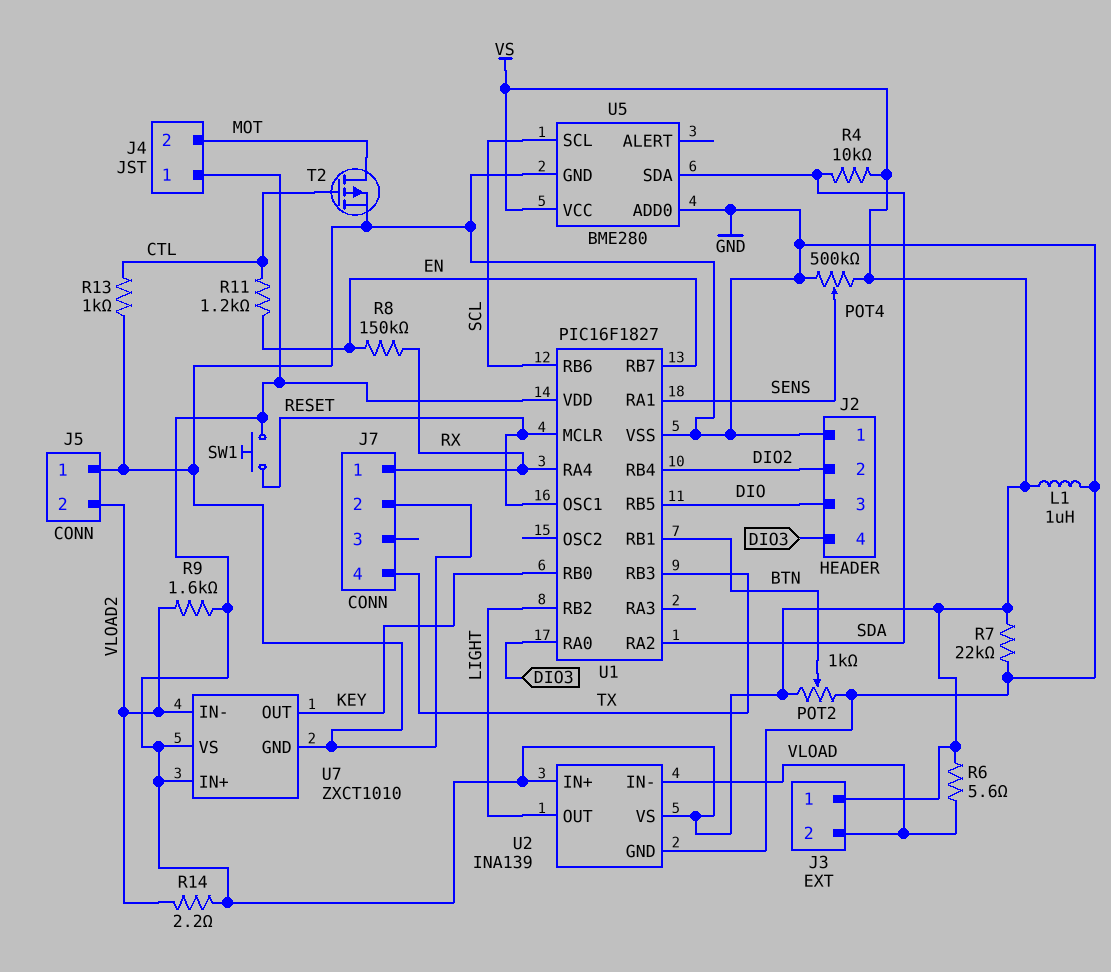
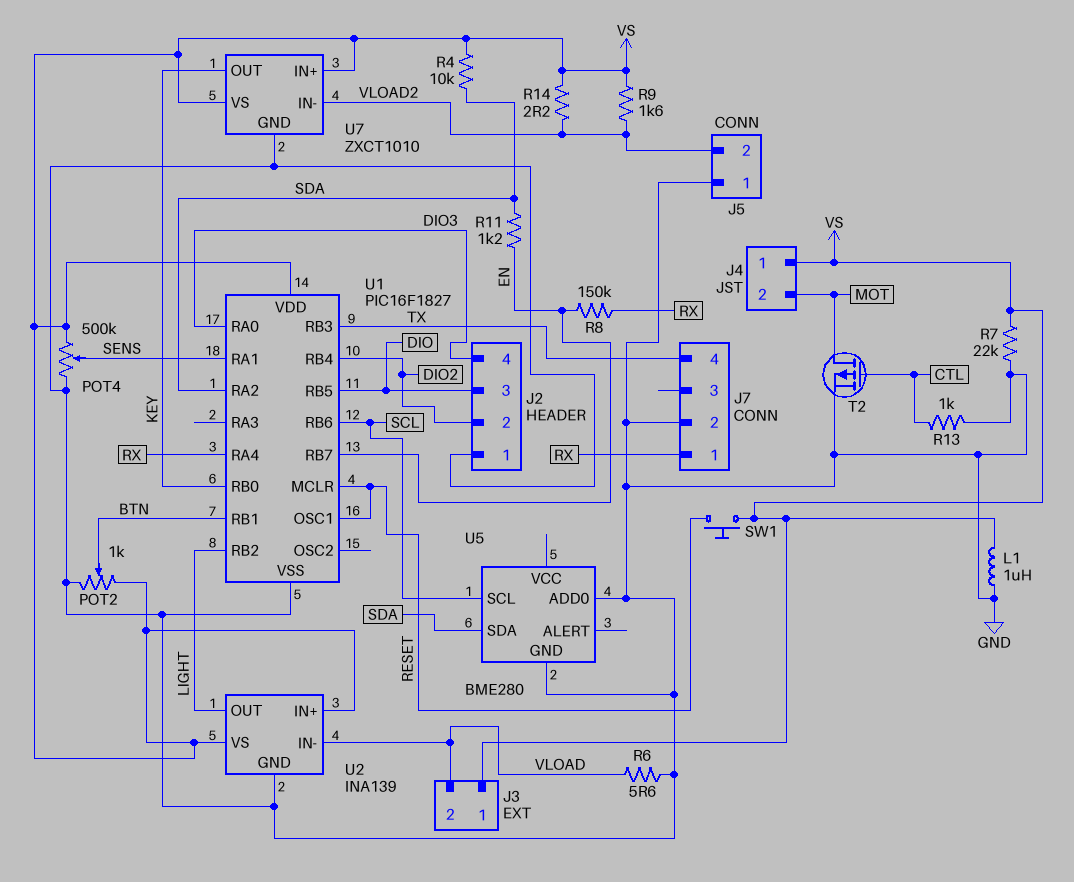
R6: 5.6 (VLOAD, VS) -> 5.6 (GND, VLOAD)
R11: 1.2k (CTL, EN) -> 1.2k (EN, SDA)
U5 pin VCC: VS -> none

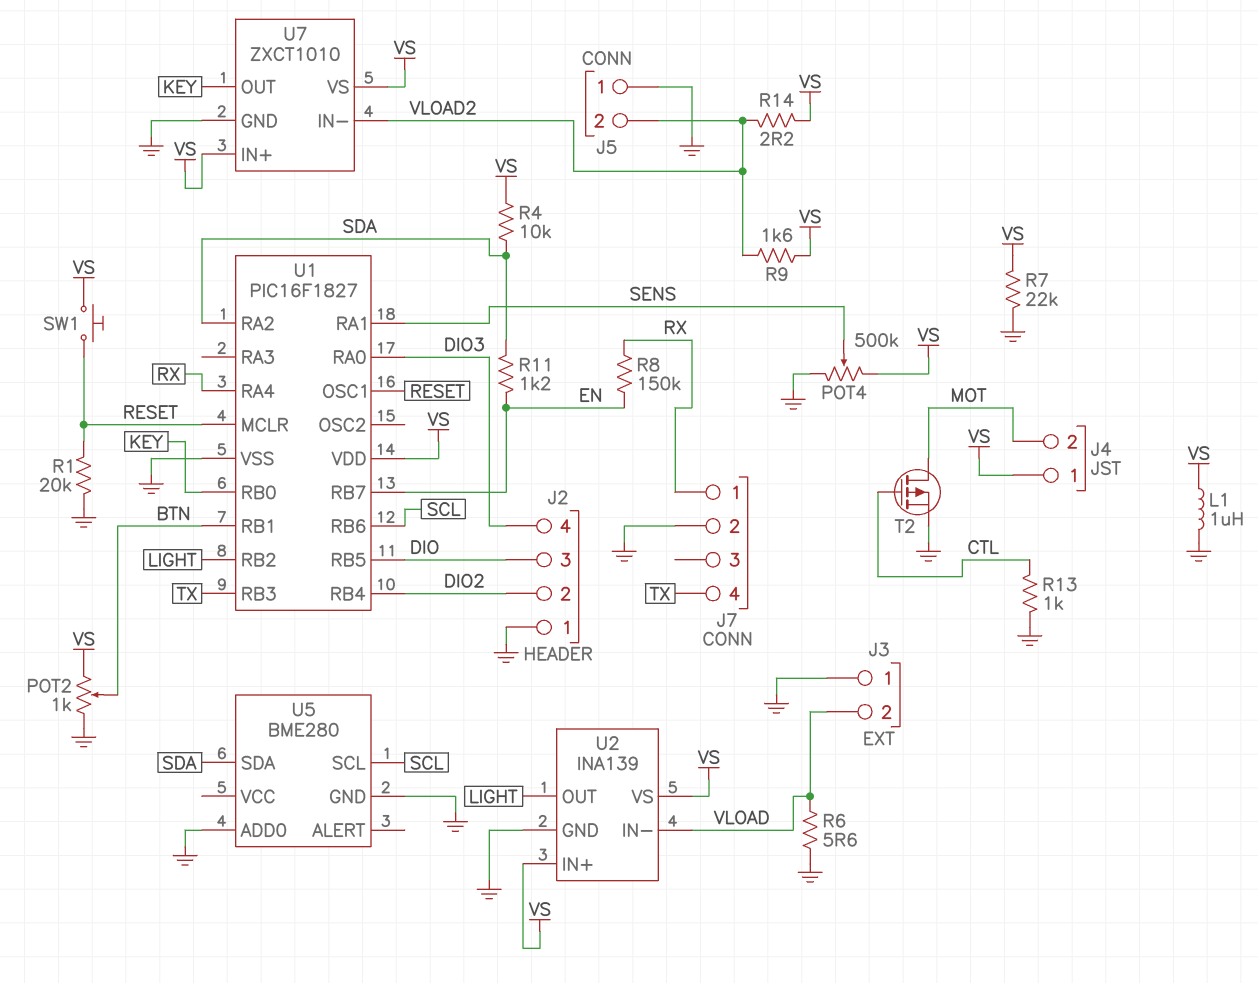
J3 pin 1: VS -> GND
R1: none -> 20k (GND, RESET)

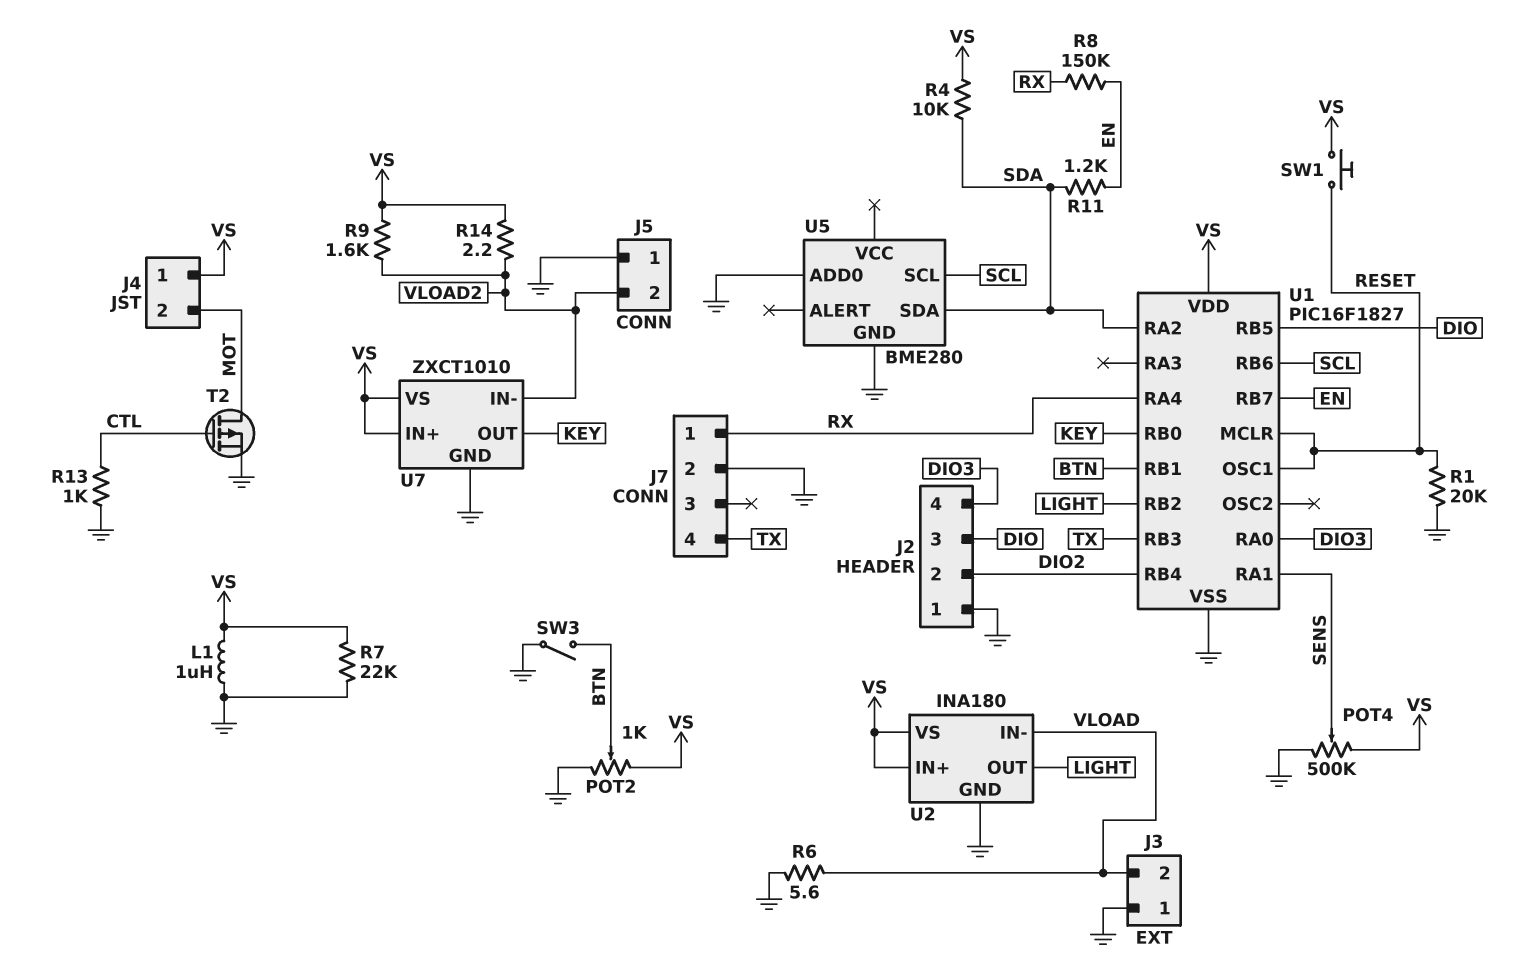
SW3: none -> switch (BTN, GND)
U2: INA139 -> INA180

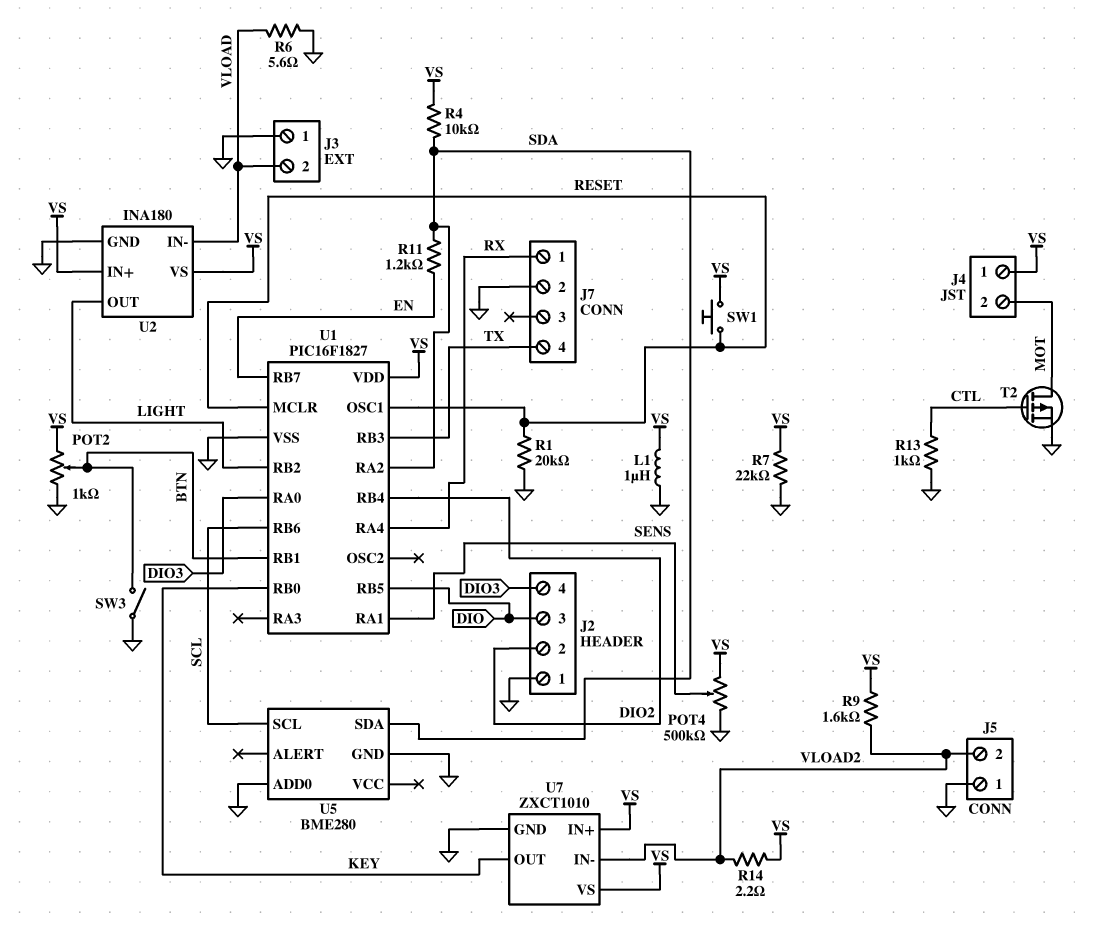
R8: 150k (EN, RX) -> none

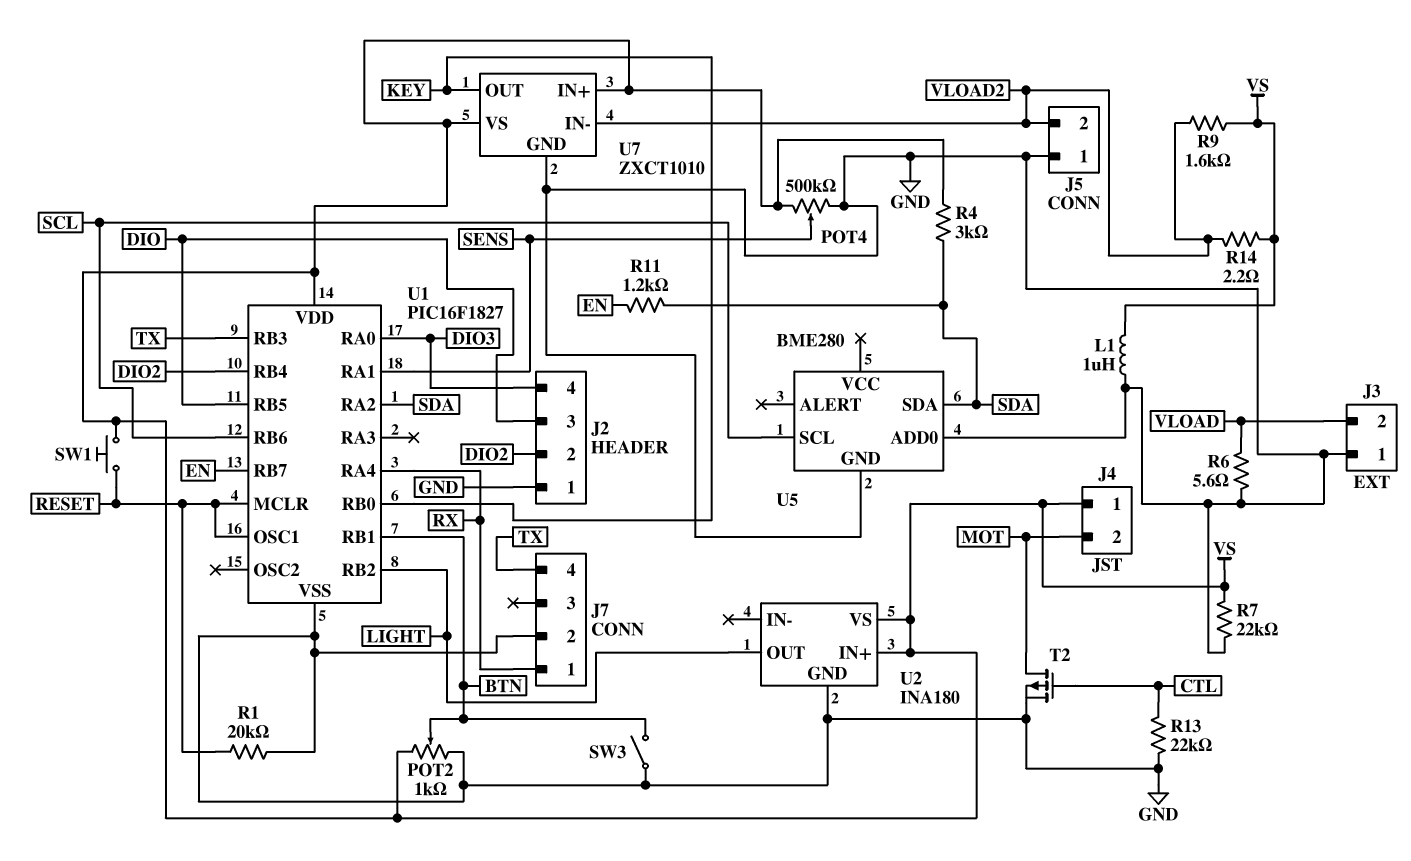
R4: 10k (SDA, VS) -> 3k (SDA, VS)
R13: 1k (CTL, GND) -> 22k (CTL, GND)
U2 pin IN-: VLOAD -> none

